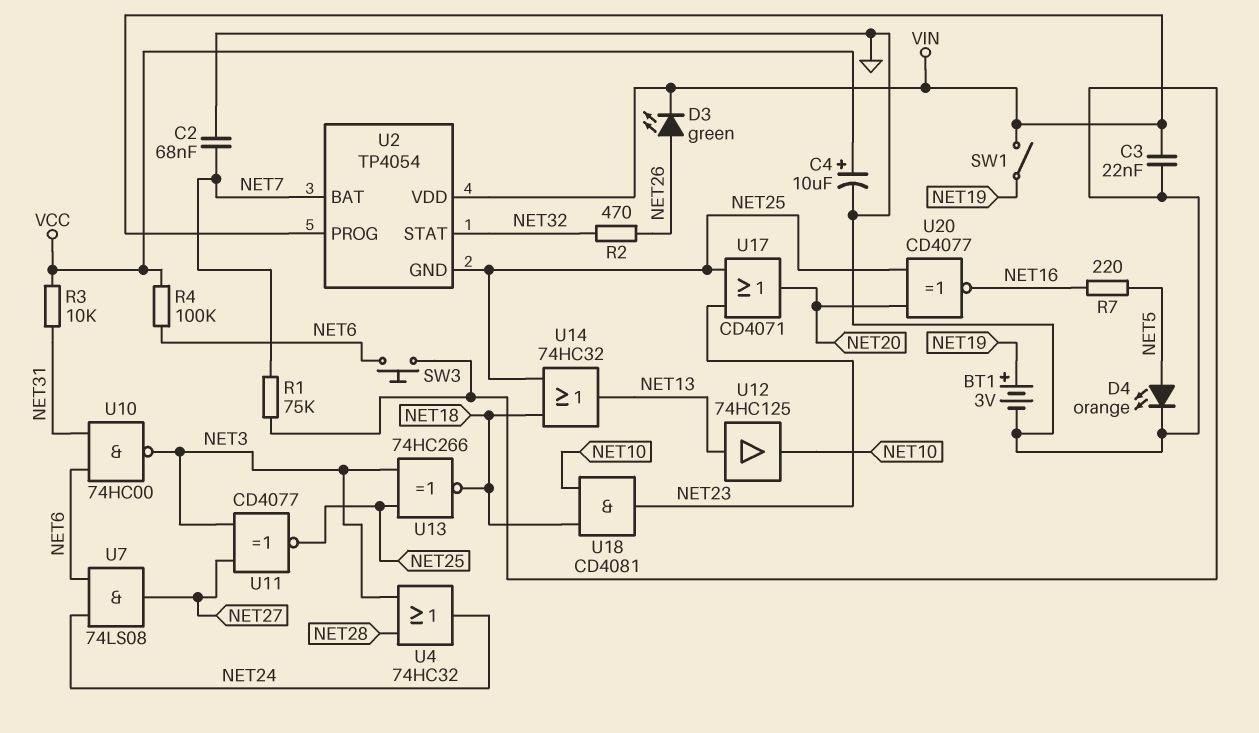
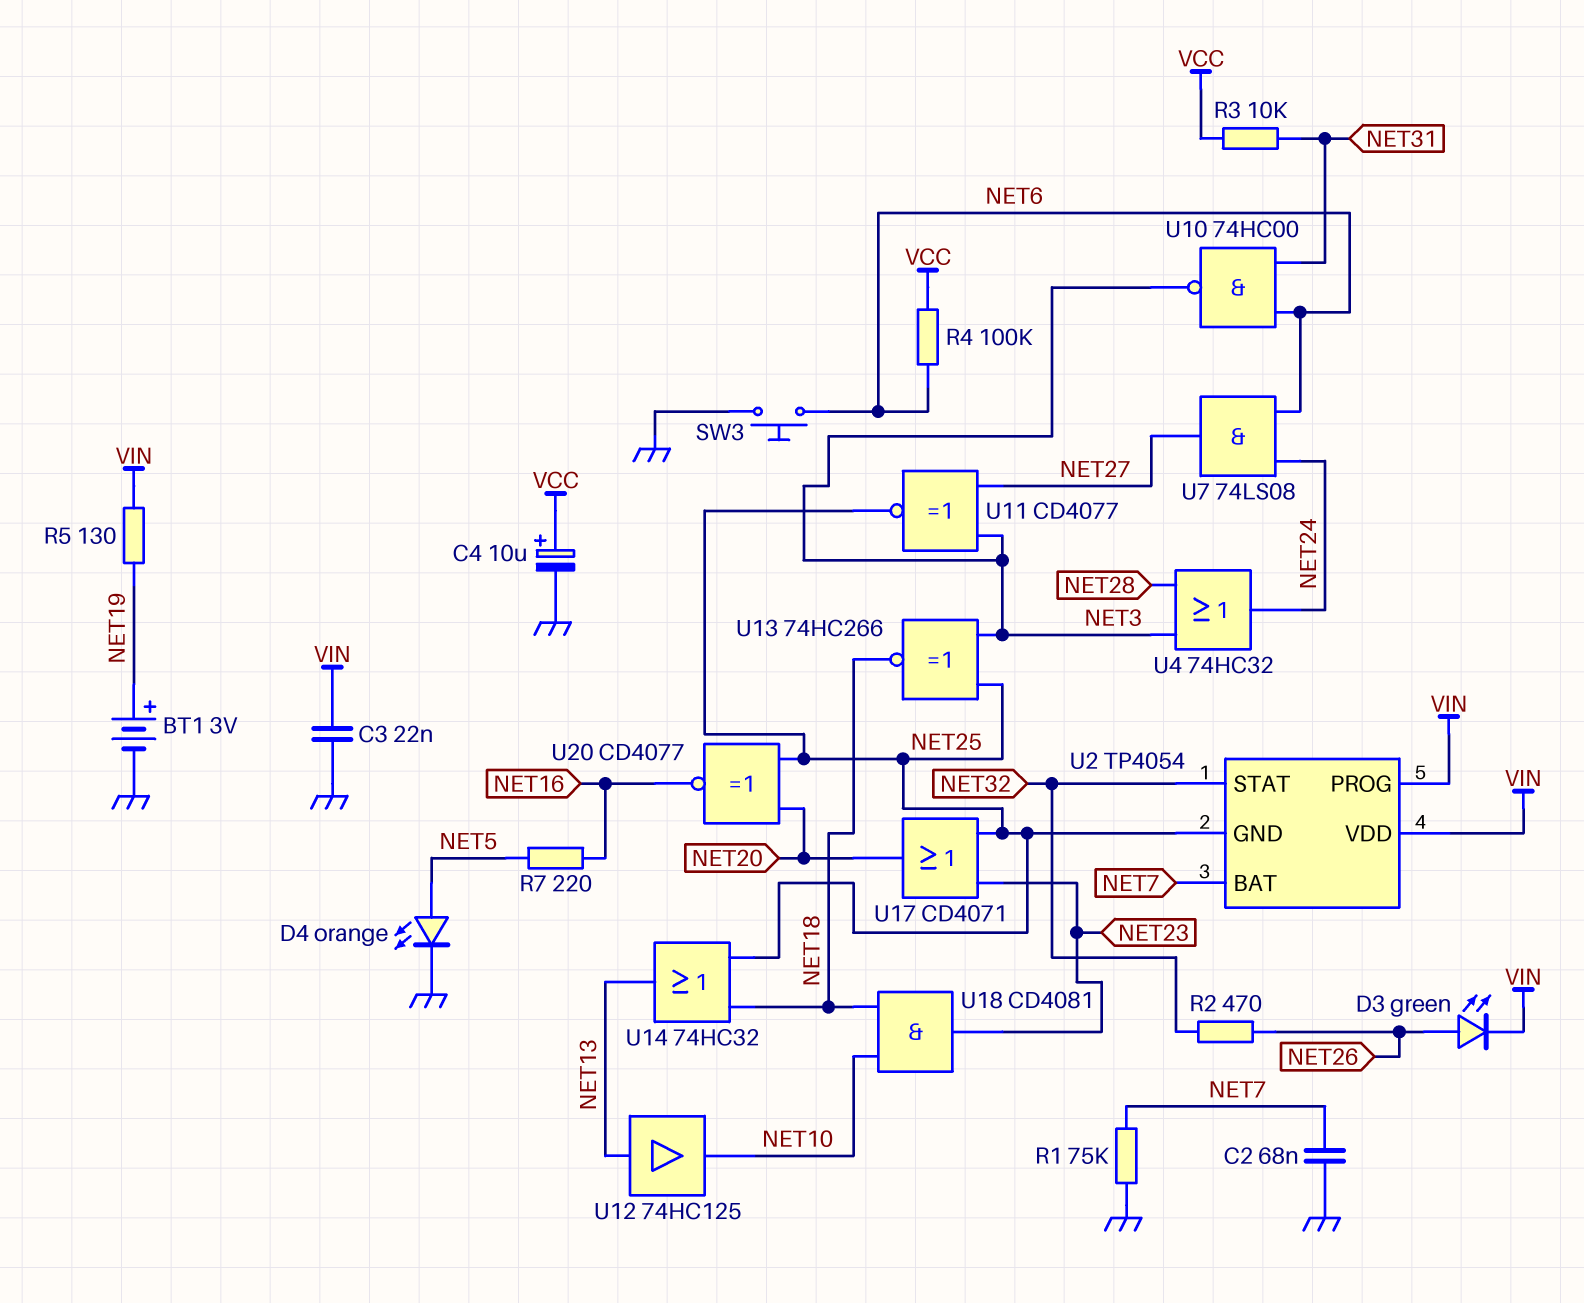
R5: none -> 130 (NET19, VIN)
SW1: switch (NET19, VIN) -> none

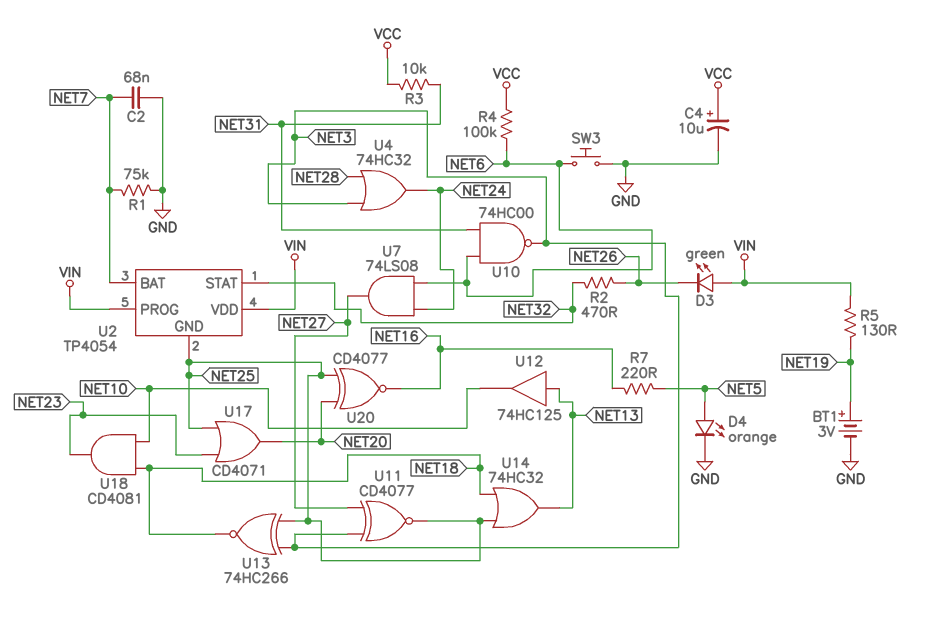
C3: 22nF (GND, VIN) -> none
D3: LED green (A NET26, K VIN) -> LED green (A VIN, K NET26)

